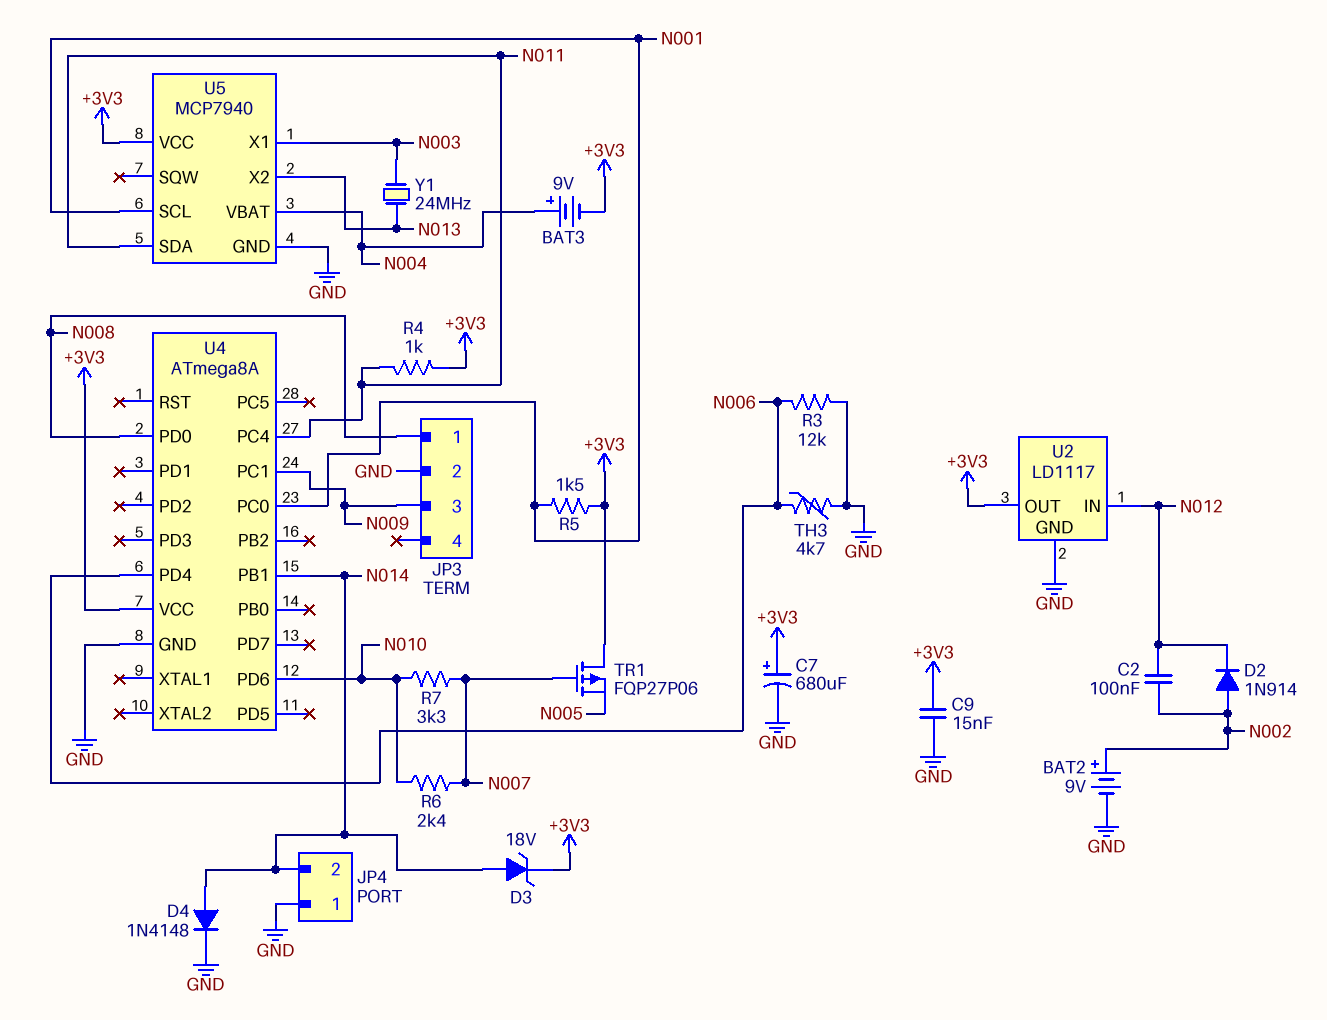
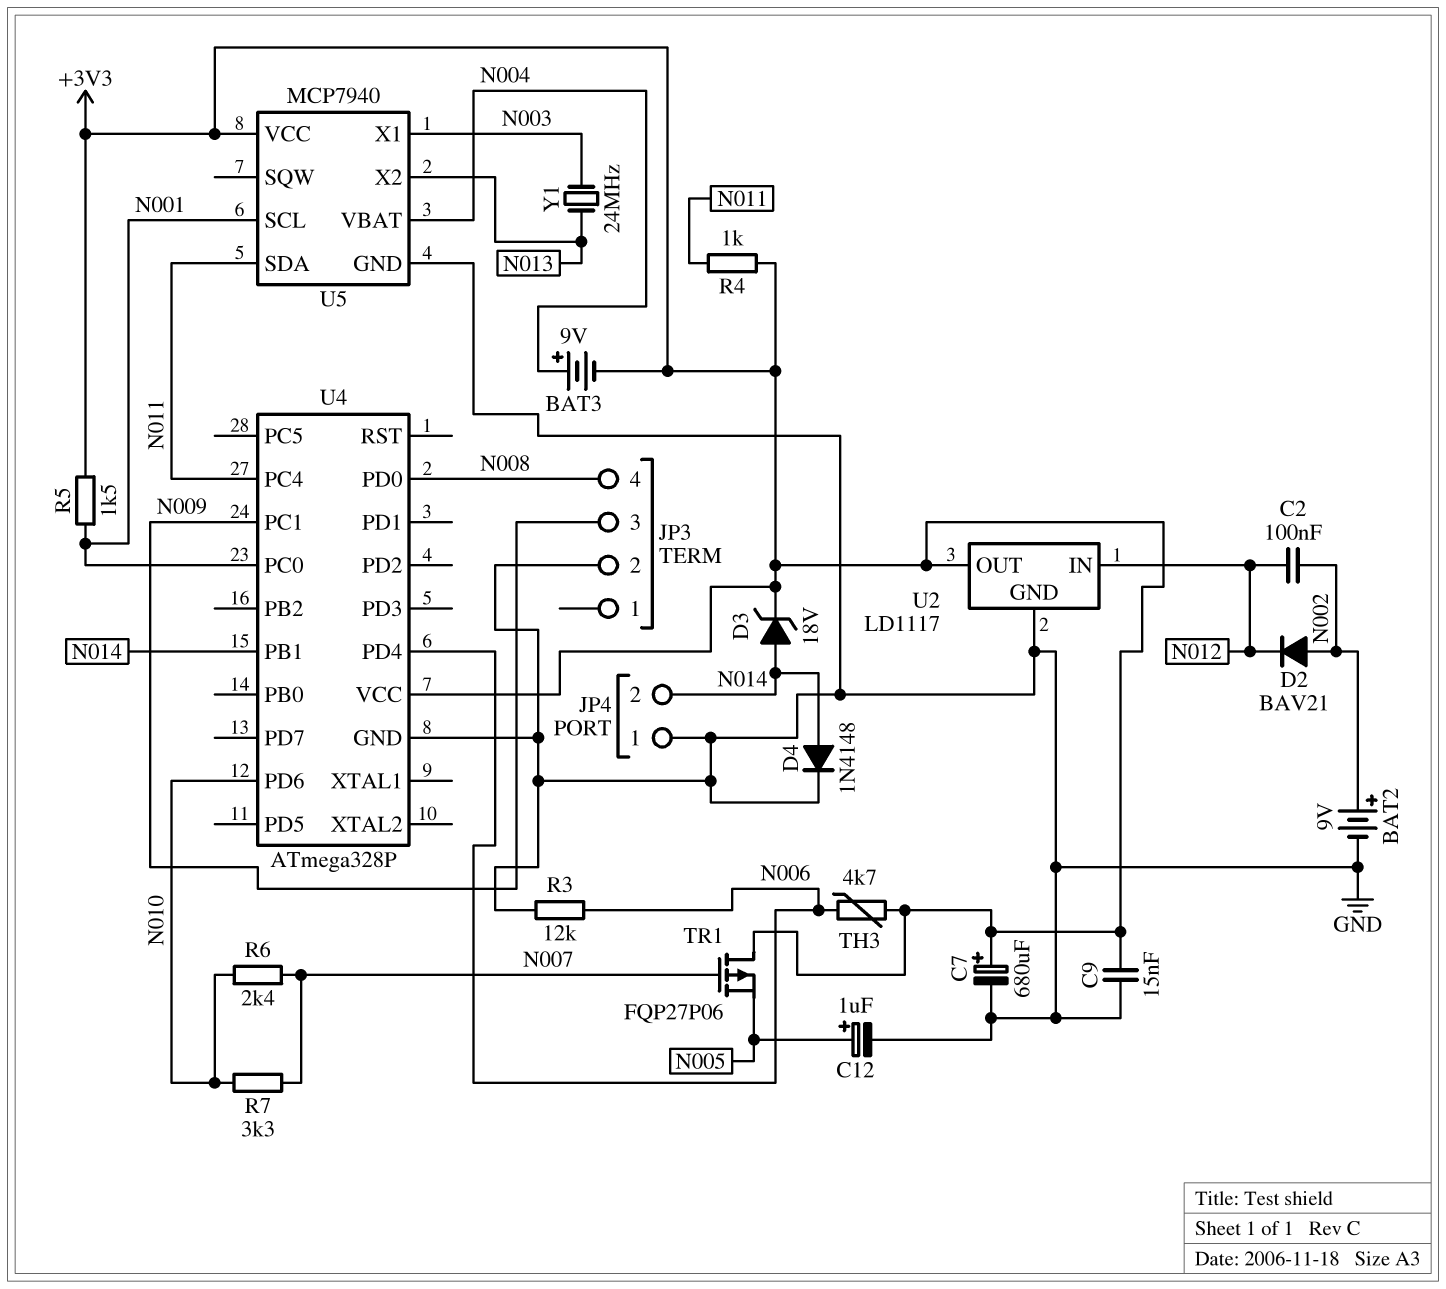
C12: none -> 1uF (plus N005, minus GND)
D2: diode 1N914 (A N002, K N012) -> diode BAV21 (A N002, K N012)
JP3 pin 1: N008 -> none
JP3 pin 4: none -> N008
TH3: 4.7k (GND, N006) -> 4.7k (+3V3, N006)
U4: ATmega8A -> ATmega328P

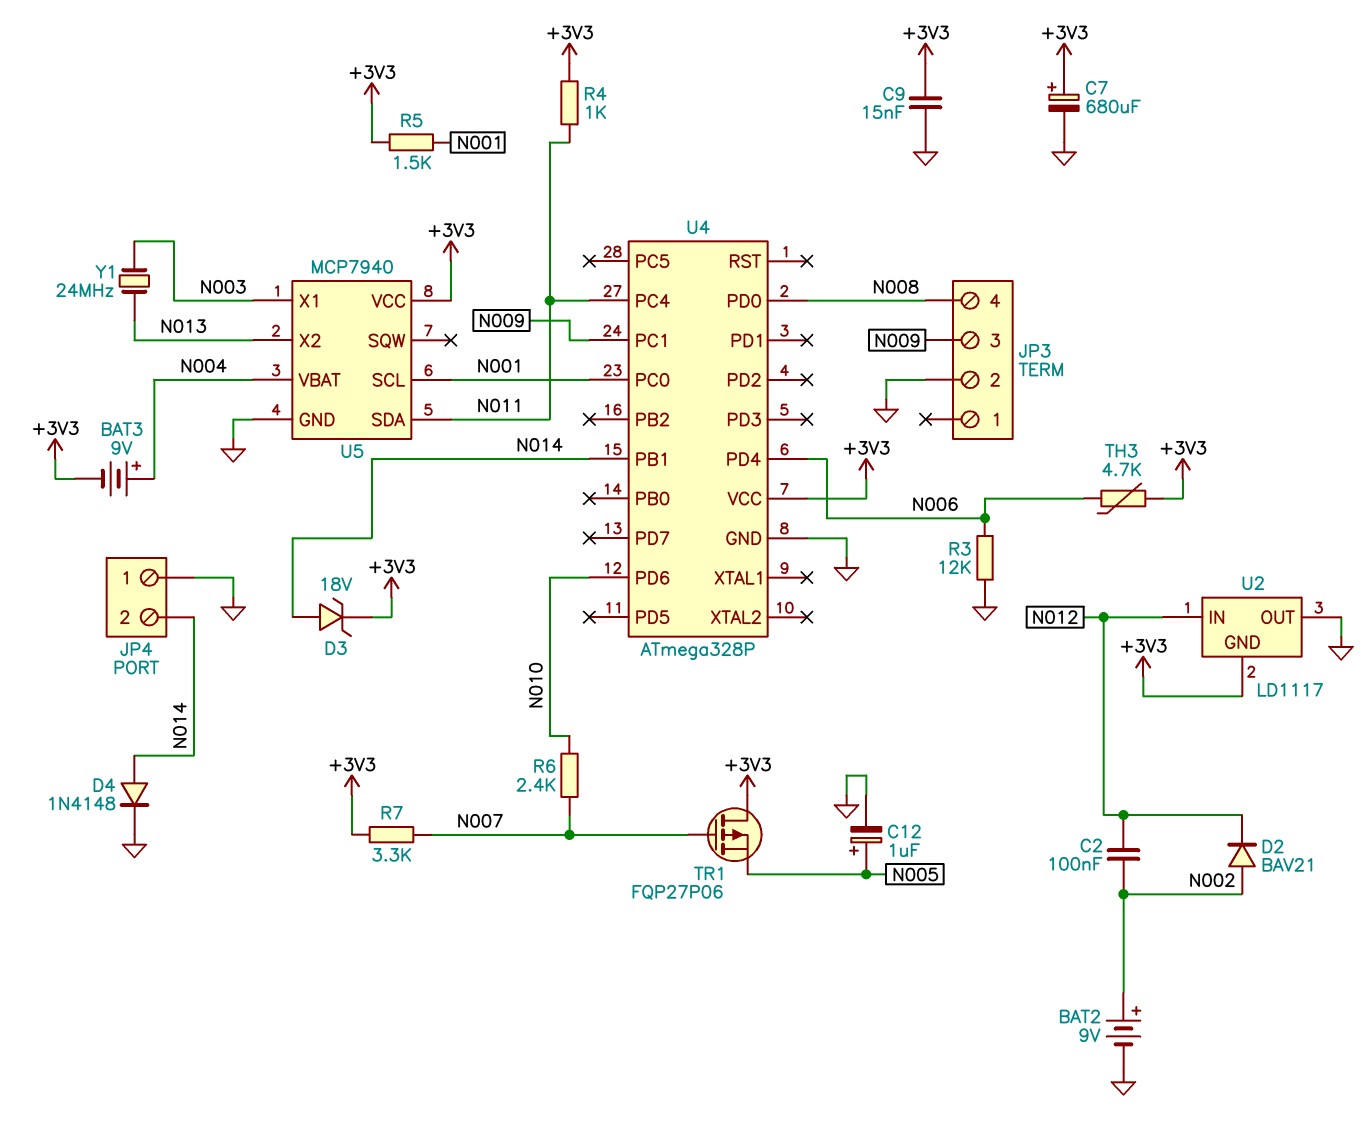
R7: 3.3k (N007, N010) -> 3.3k (+3V3, N007)
U2 pin GND: GND -> +3V3
U2 pin OUT: +3V3 -> GND

